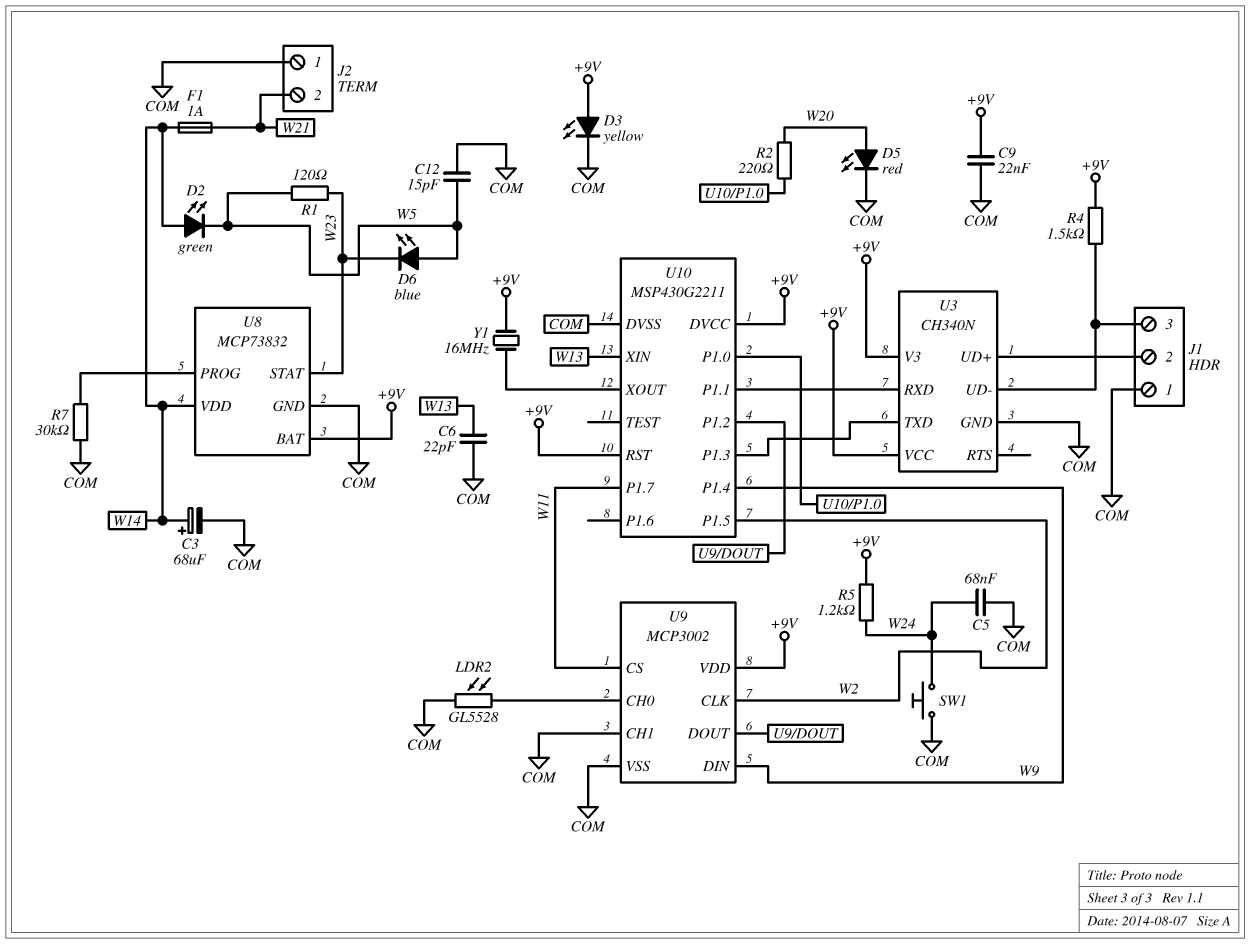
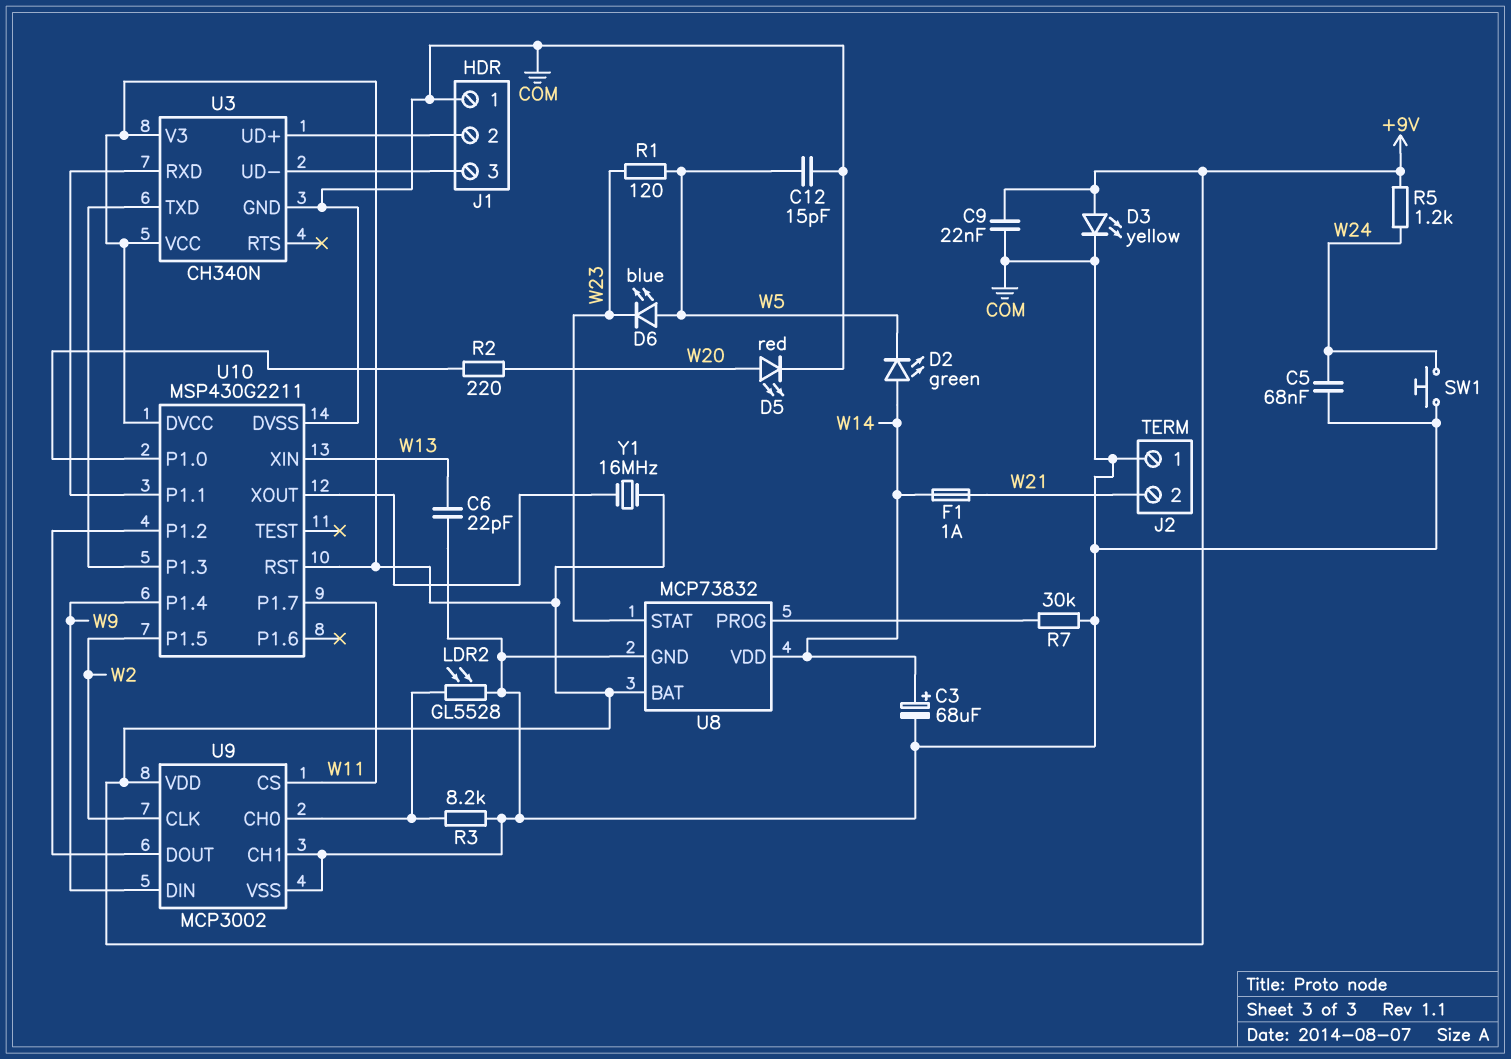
R3: none -> 8.2k (COM, U9/CH0)
R4: 1.5k (+9V, J1/3) -> none

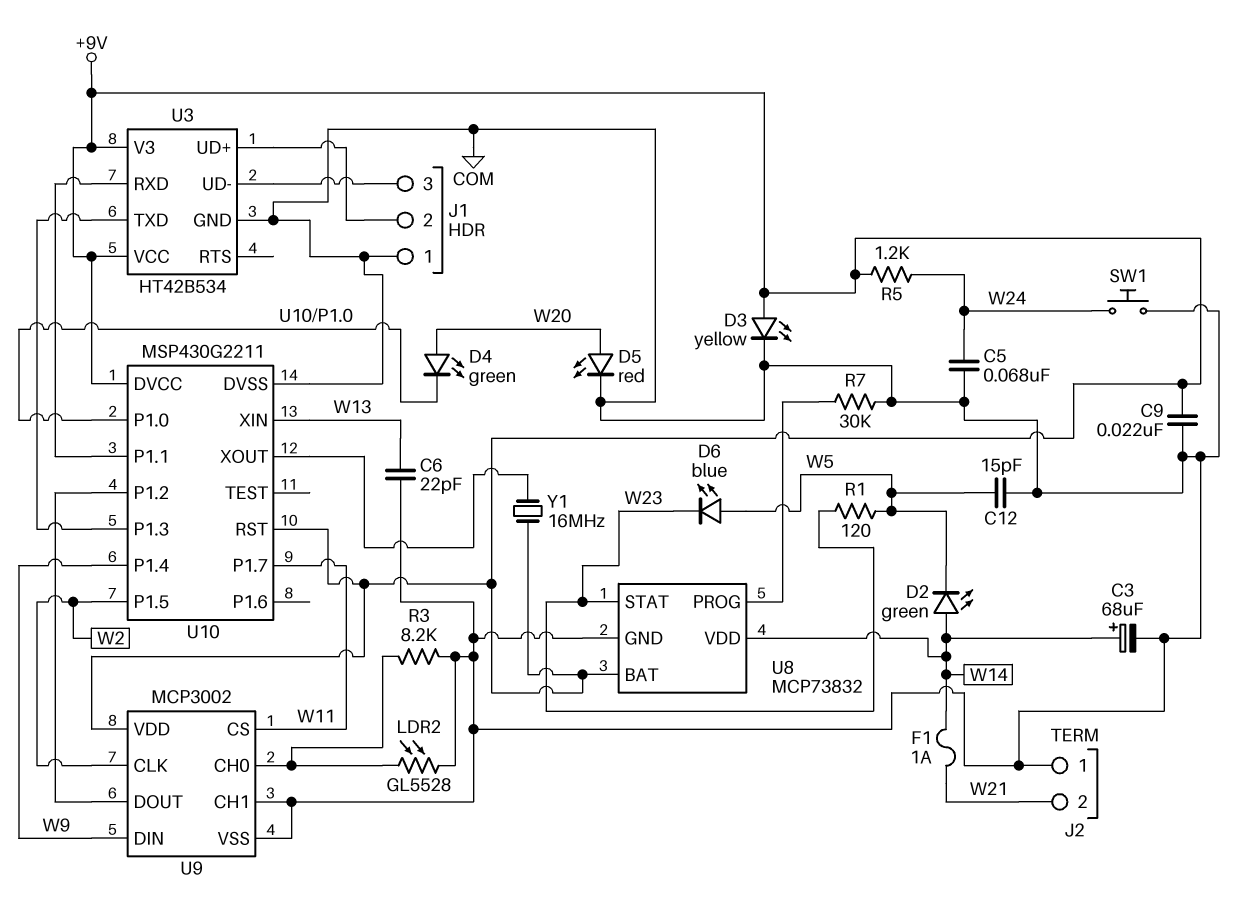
D4: none -> LED green (A W20, K U10/P1.0)
R2: 220 (U10/P1.0, W20) -> none
U3: CH340N -> HT42B534

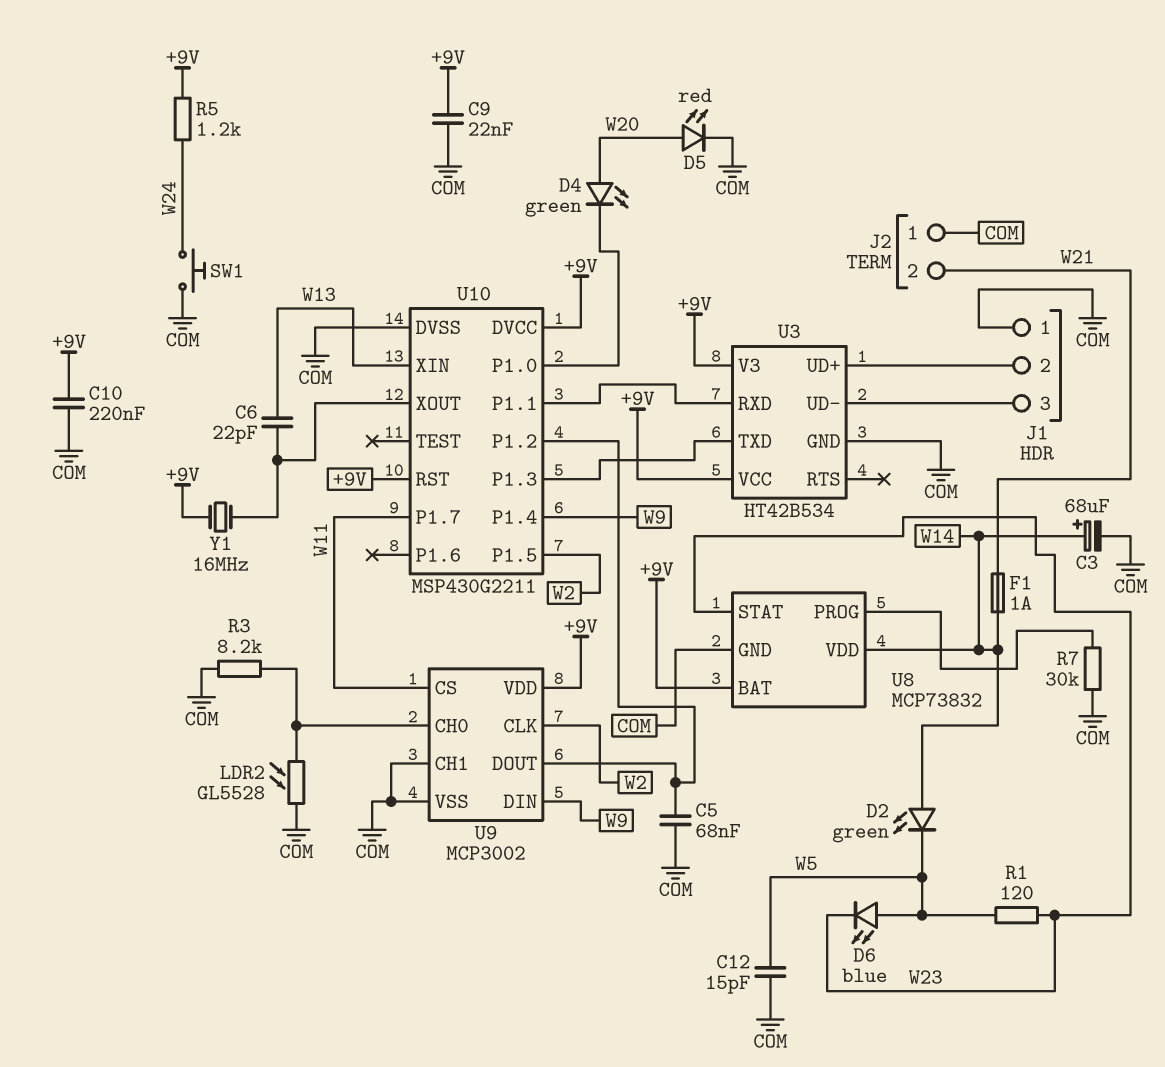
C5: 68nF (COM, W24) -> 68nF (COM, U9/DOUT)
C6: 22pF (COM, W13) -> 22pF (U10/XOUT, W13)
C10: none -> 220nF (+9V, COM)
D3: LED yellow (A +9V, K COM) -> none

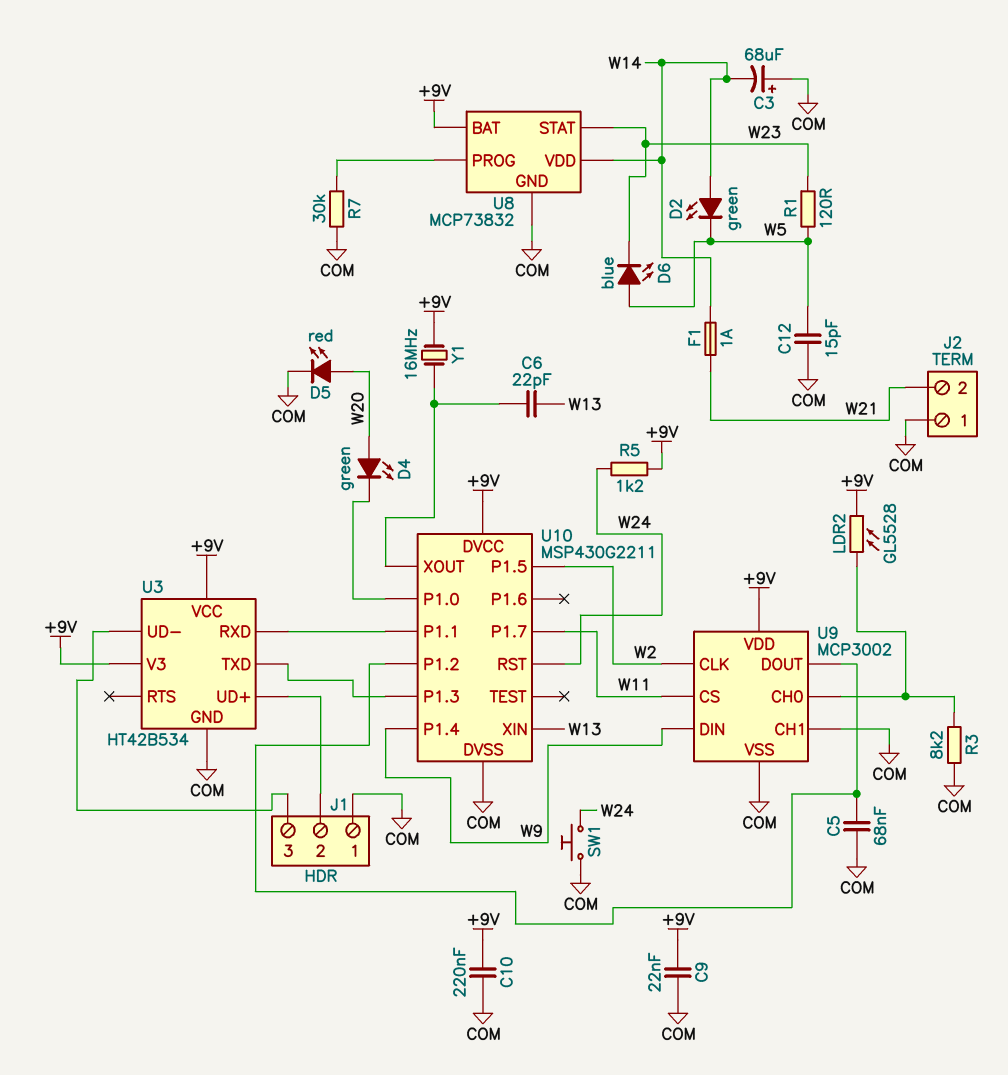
C3: 68uF (plus W14, minus COM) -> 68uF (plus COM, minus W14)
LDR2: GL5528 (COM, U9/CH0) -> GL5528 (+9V, U9/CH0)
U10 pin RST: +9V -> W24

